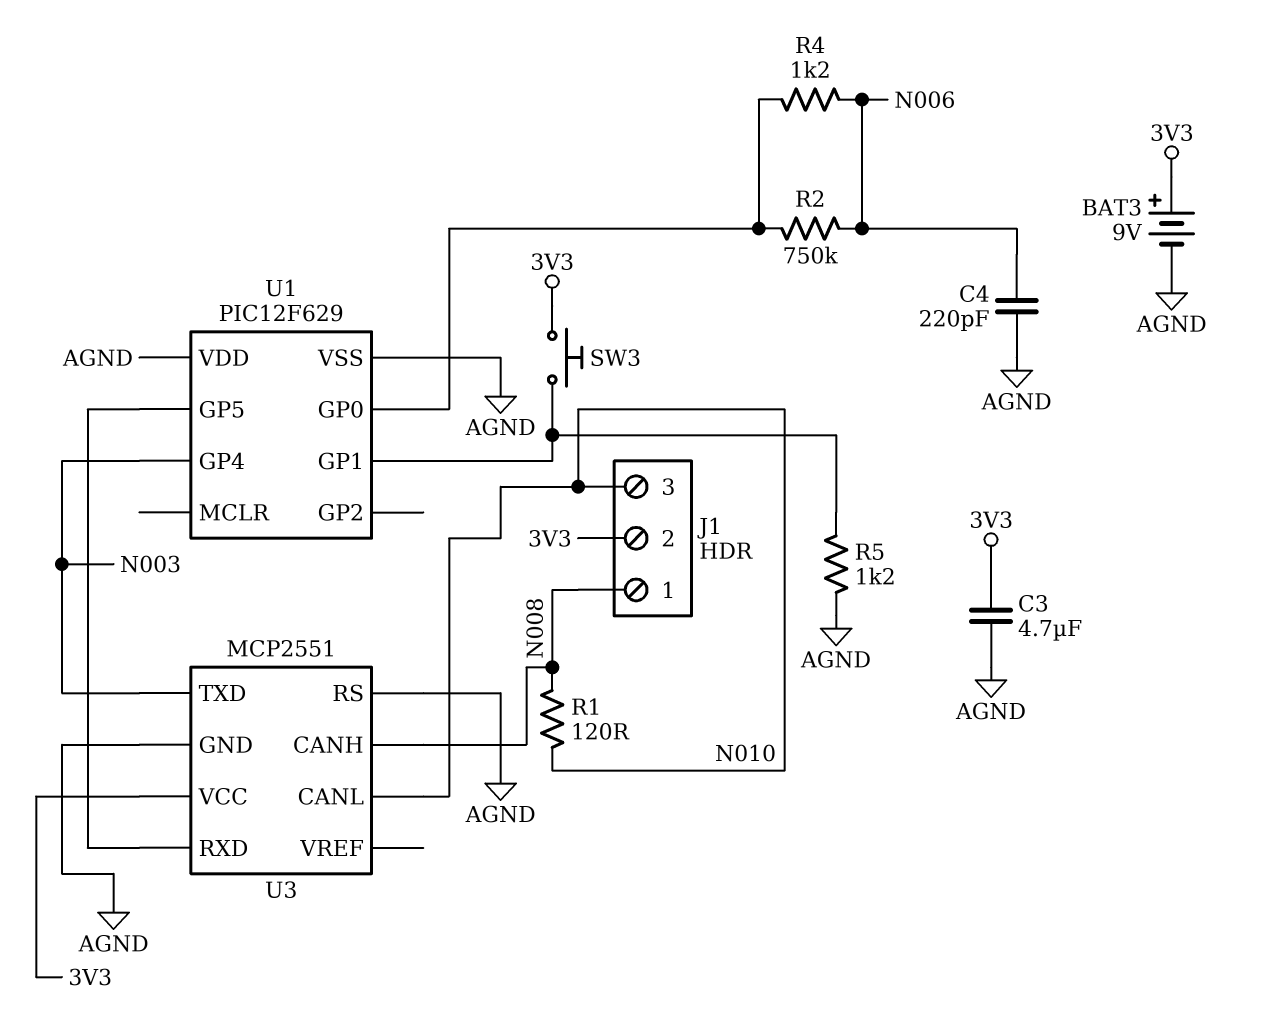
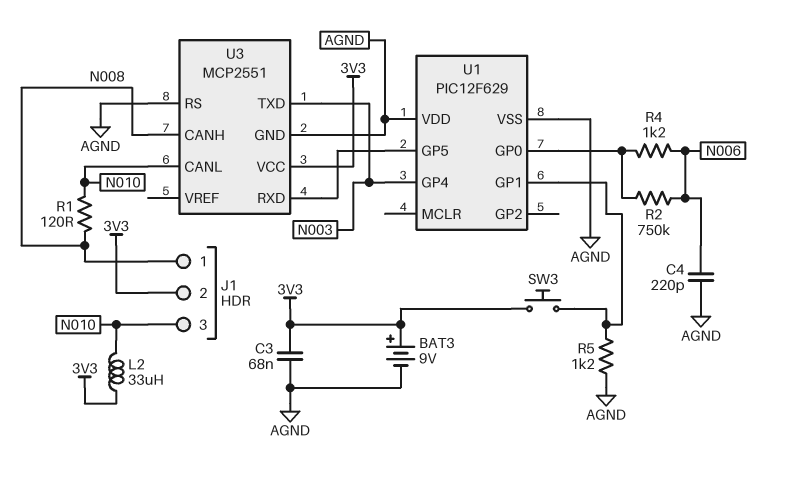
C3: 4.7uF (3V3, AGND) -> 68nF (3V3, AGND)
L2: none -> 33uH (3V3, N010)

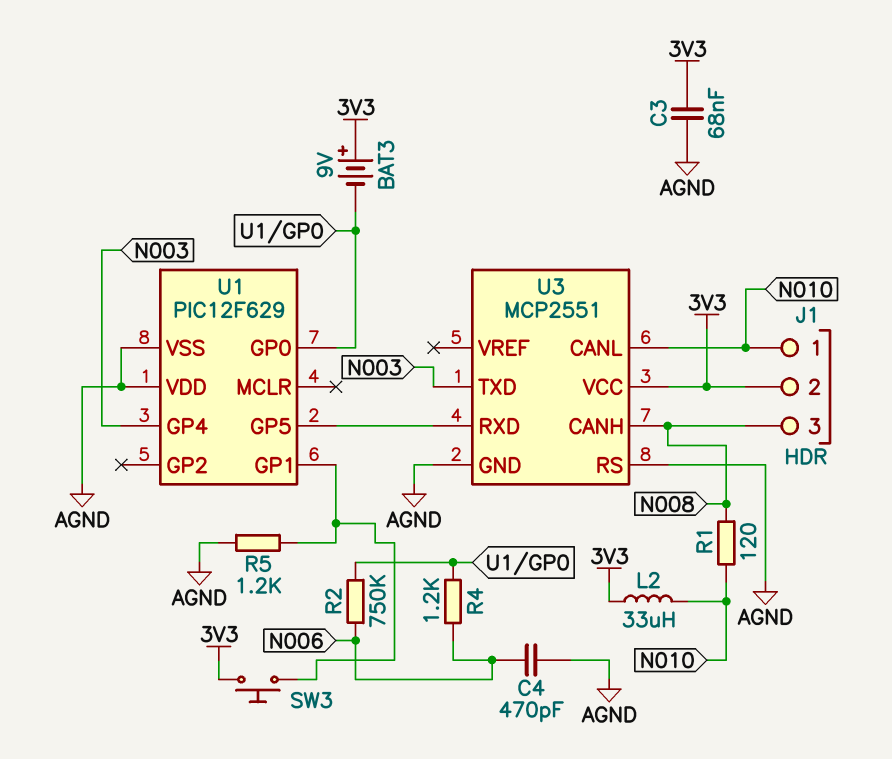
BAT3: 9V (plus 3V3, minus AGND) -> 9V (plus 3V3, minus U1/GP0)
C4: 220pF (AGND, N006) -> 470pF (AGND, N006)
J1 pin 1: N008 -> N010
J1 pin 3: N010 -> N008

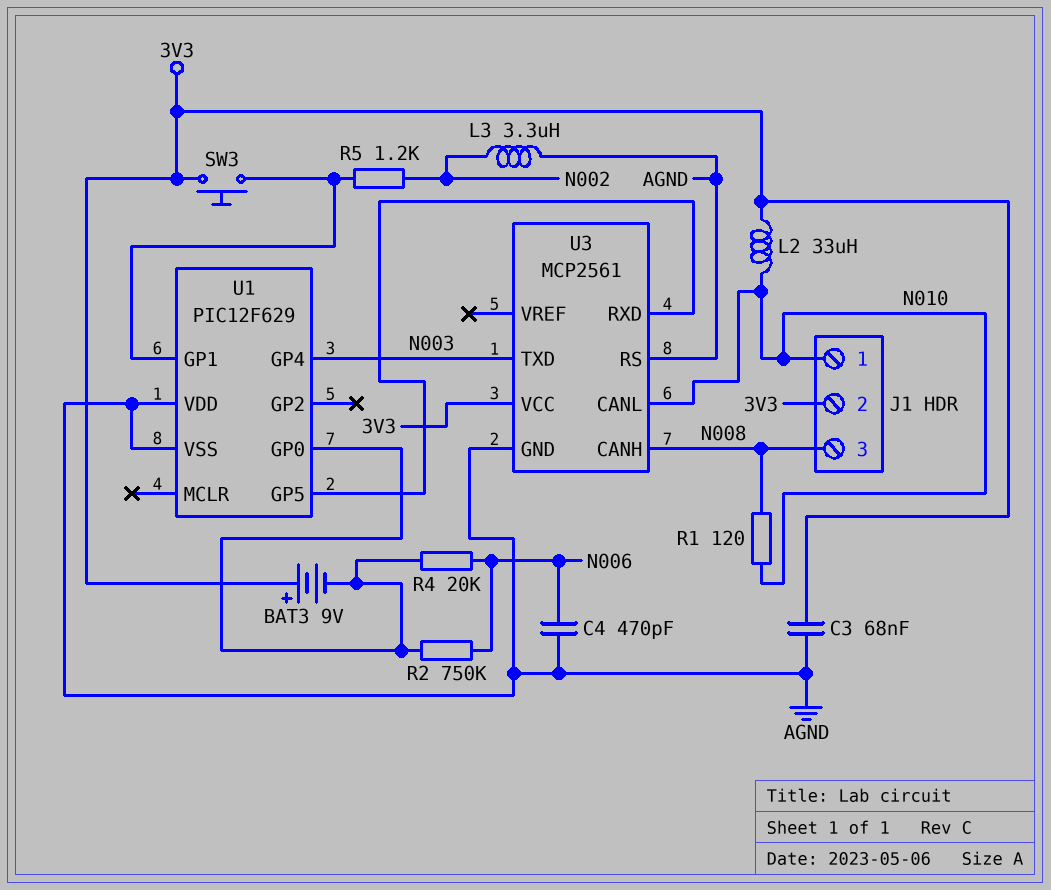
L3: none -> 3.3uH (AGND, N002)
R4: 1.2k (N006, U1/GP0) -> 20k (N006, U1/GP0)
R5: 1.2k (AGND, U1/GP1) -> 1.2k (N002, U1/GP1)
U3: MCP2551 -> MCP2561

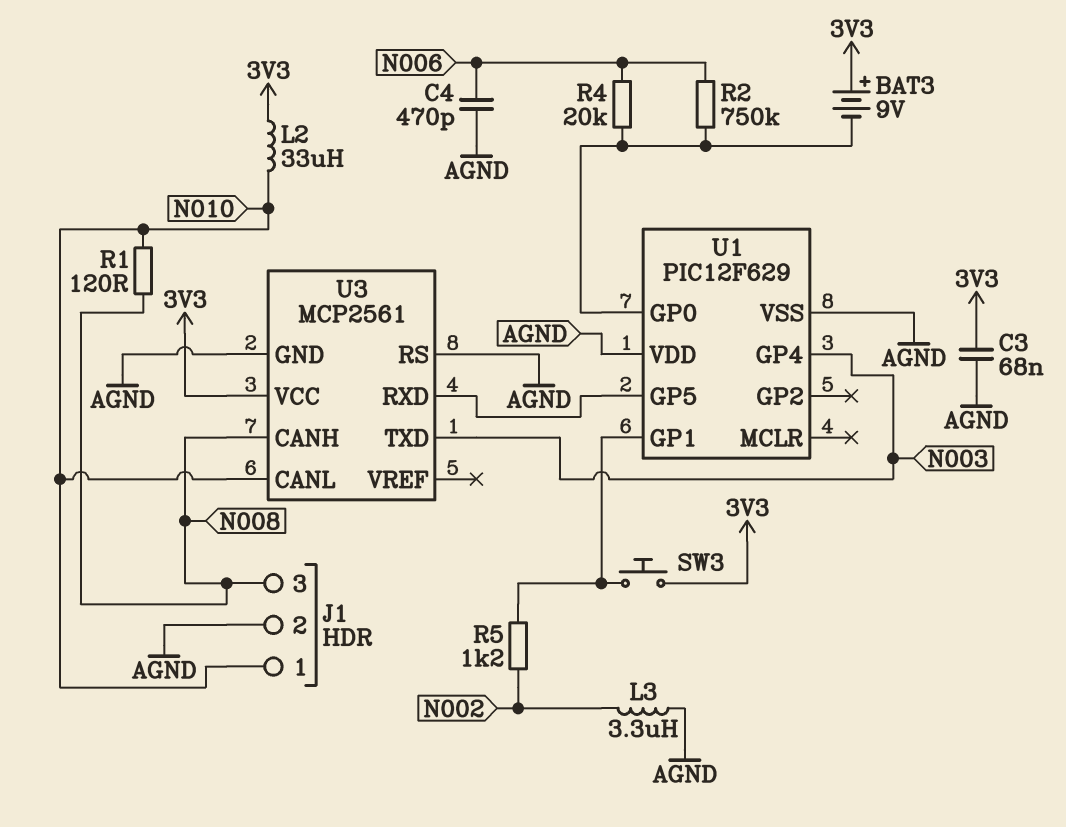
J1 pin 2: 3V3 -> AGND

